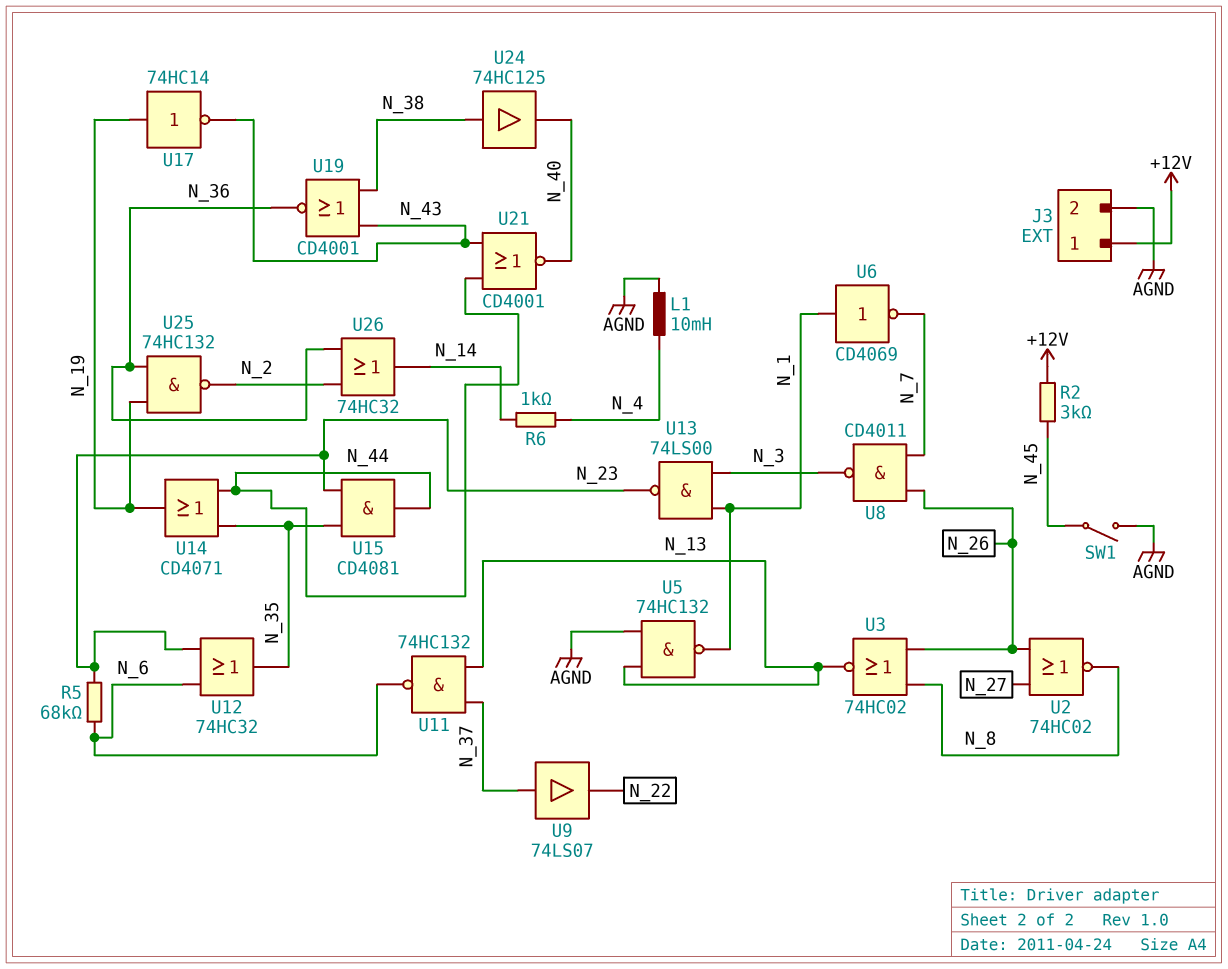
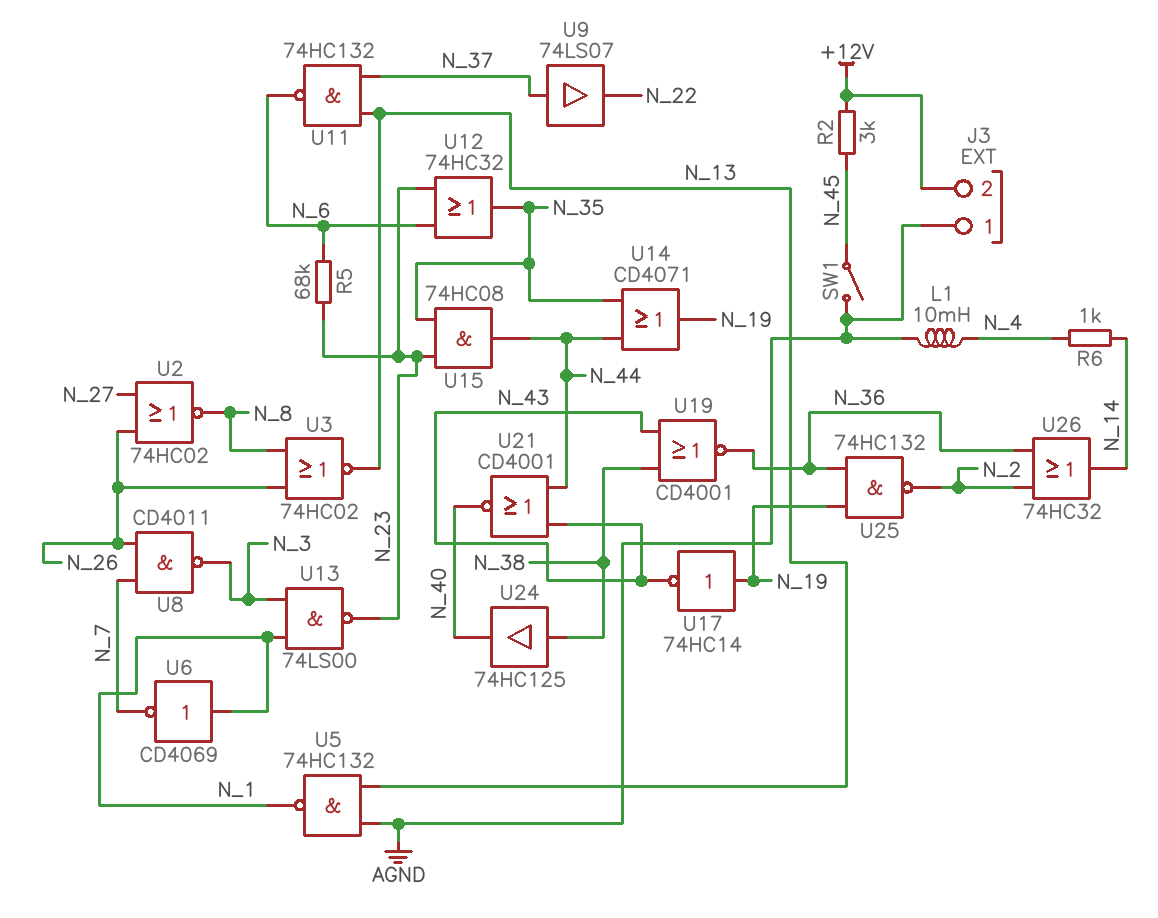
J3 pin 1: +12V -> AGND
J3 pin 2: AGND -> +12V
U15: AND CD4081 (in N_23, in N_35, out N_44) -> AND 74HC08 (in N_23, in N_35, out N_44)

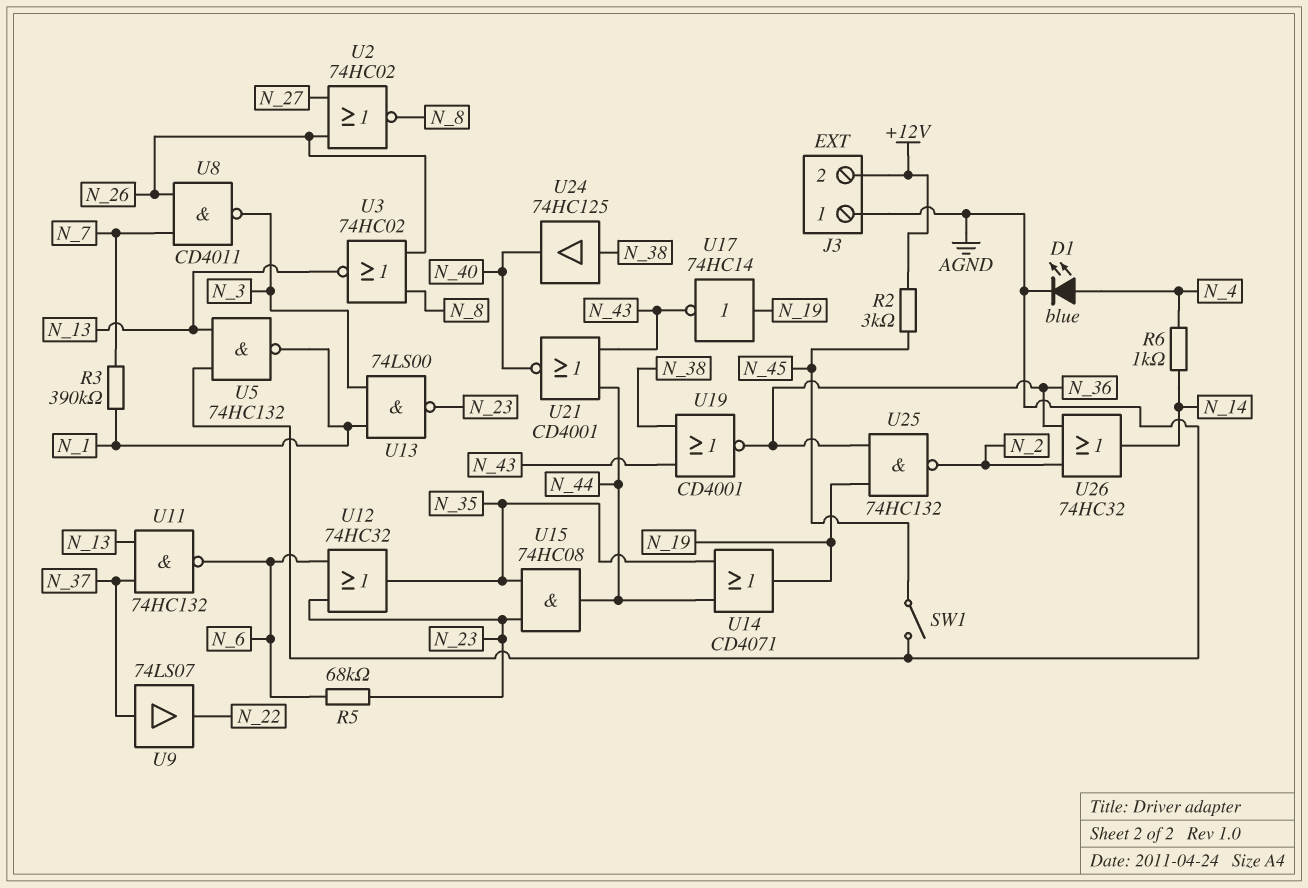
D1: none -> LED blue (A N_4, K AGND)
L1: 10mH (AGND, N_4) -> none
R3: none -> 390k (N_1, N_7)
U6: NOT CD4069 (in N_1, out N_7) -> none

